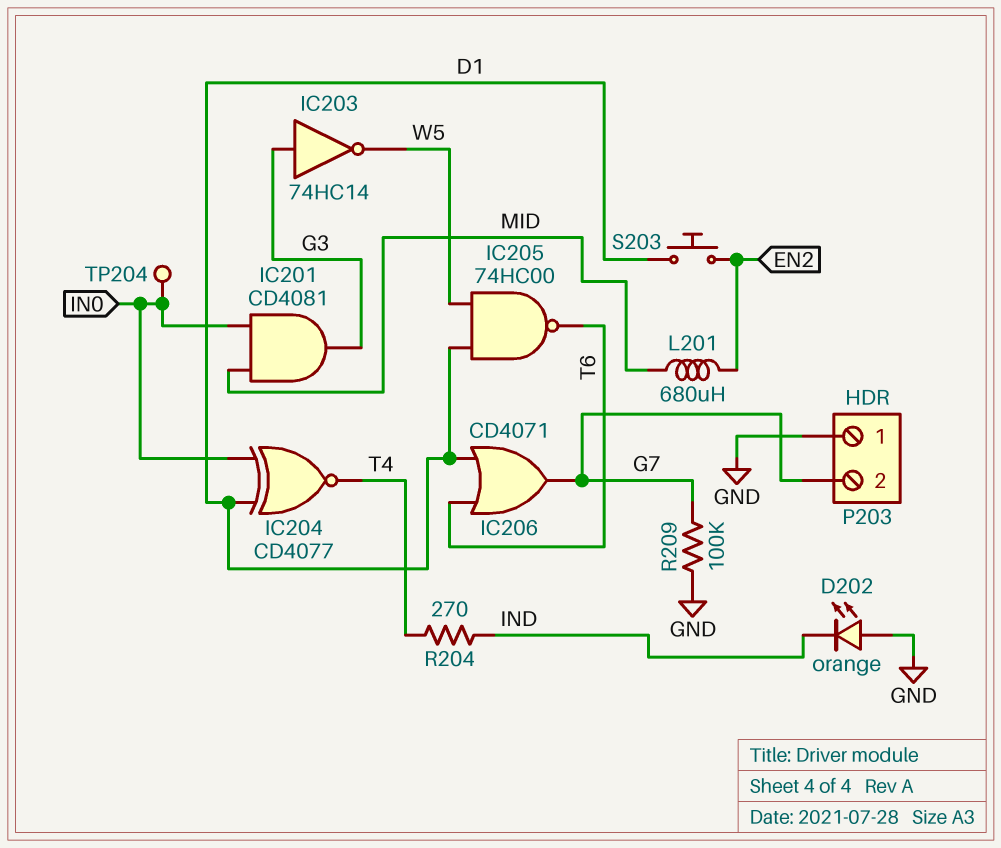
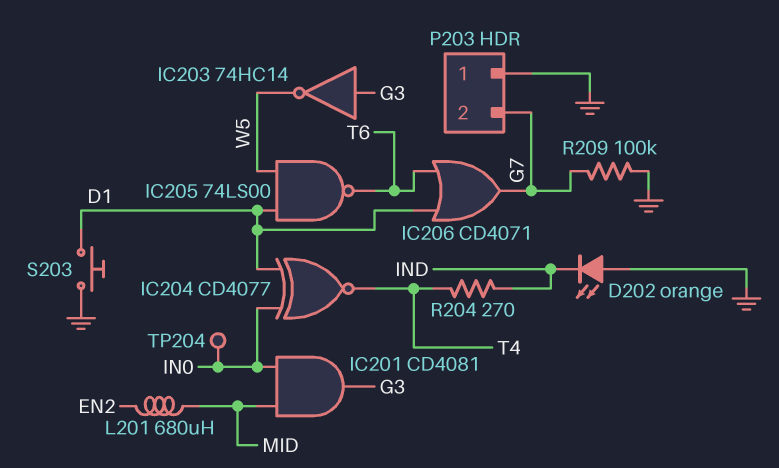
IC205: NAND 74HC00 (in D1, in W5, out T6) -> NAND 74LS00 (in D1, in W5, out T6)
S203: button (D1, EN2) -> button (D1, GND)

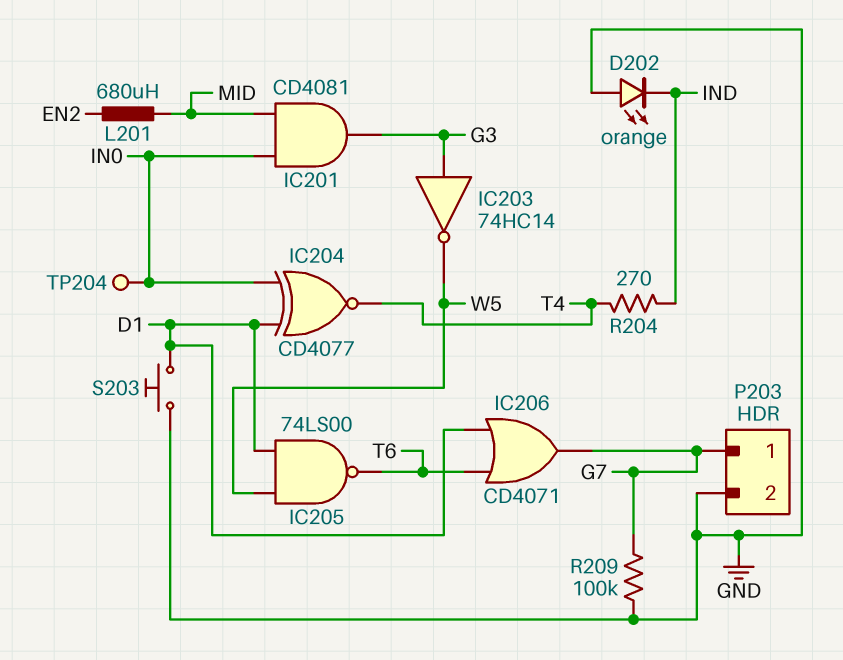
P203 pin 1: GND -> G7
P203 pin 2: G7 -> GND

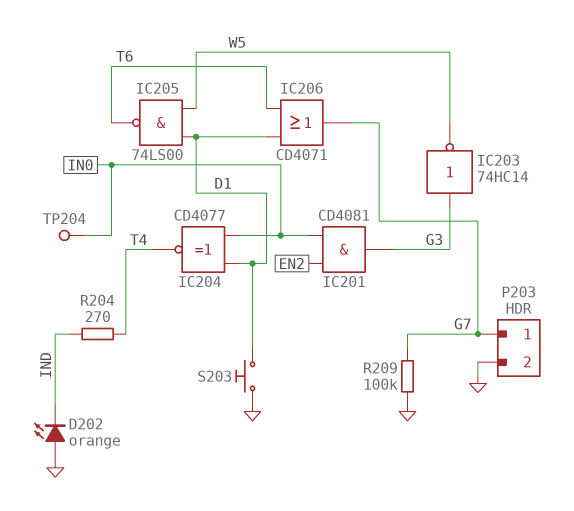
IC201: AND CD4081 (in IN0, in MID, out G3) -> AND CD4081 (in EN2, in IN0, out G3)
L201: 680uH (EN2, MID) -> none

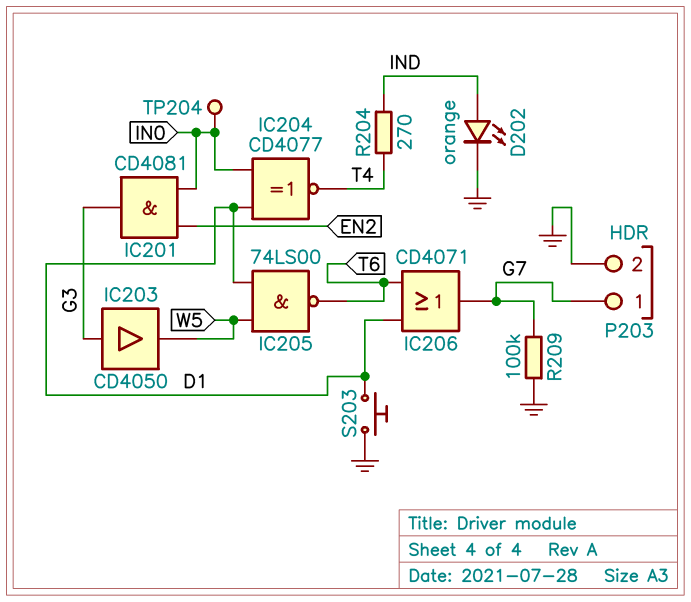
D202: LED orange (A GND, K IND) -> LED orange (A IND, K GND)
IC203: NOT 74HC14 (in G3, out W5) -> buffer CD4050 (in G3, out W5)

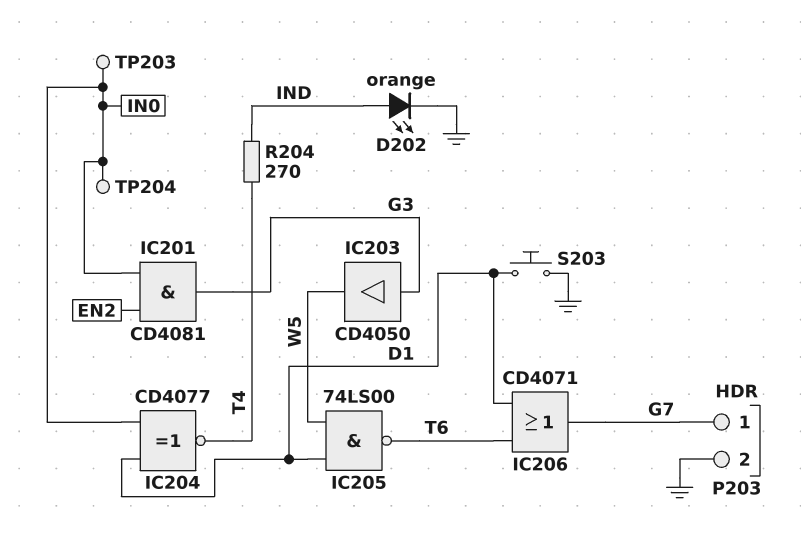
R209: 100k (G7, GND) -> none
TP203: none -> test point (IN0)

